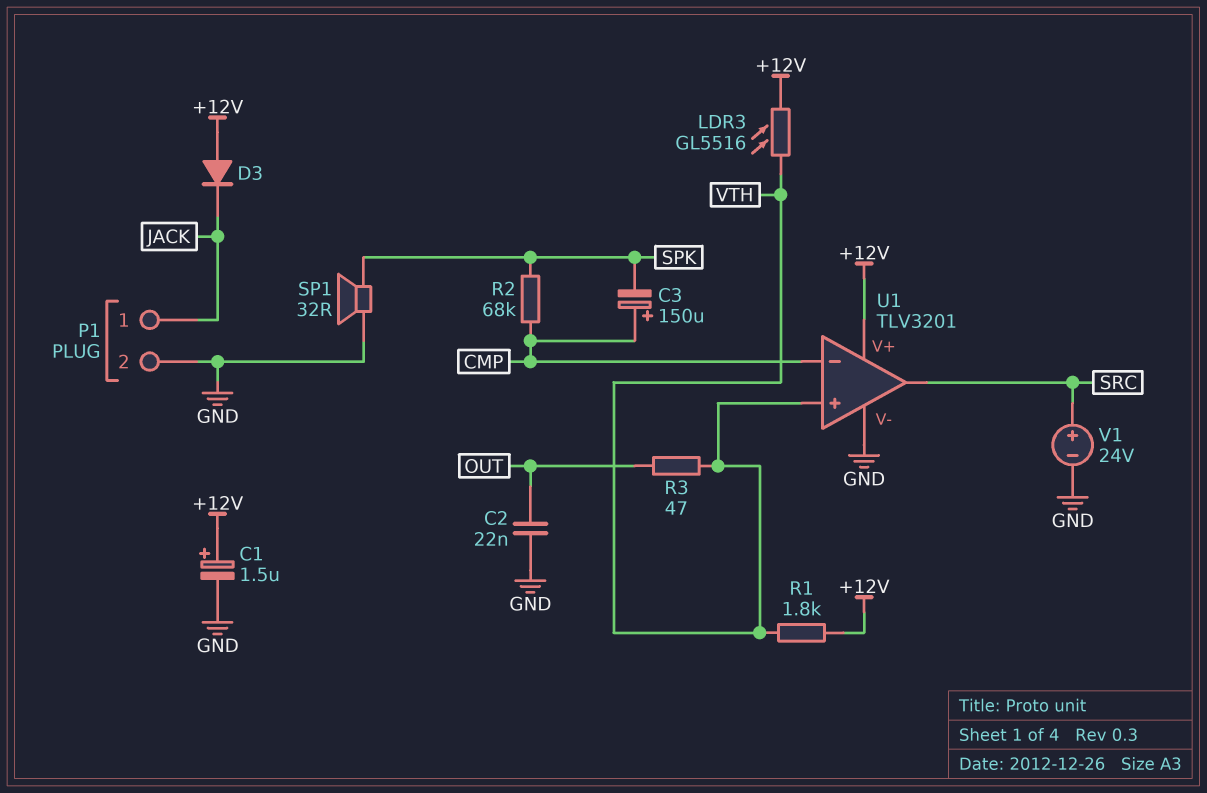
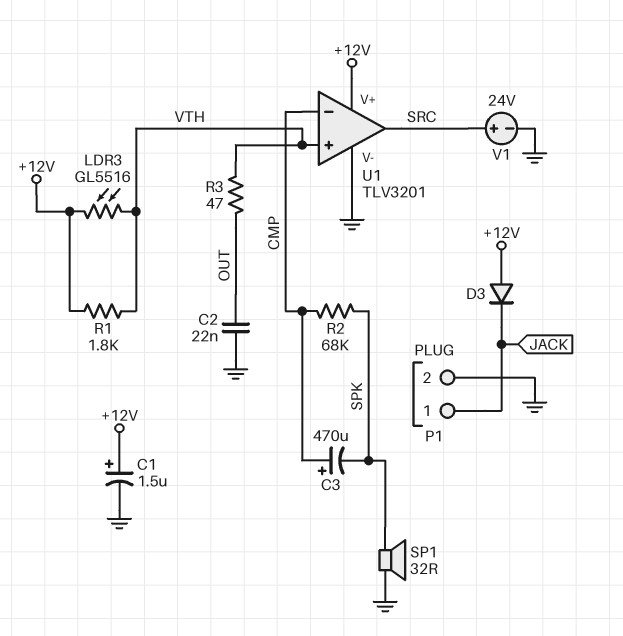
C3: 150uF (plus CMP, minus SPK) -> 470uF (plus CMP, minus SPK)

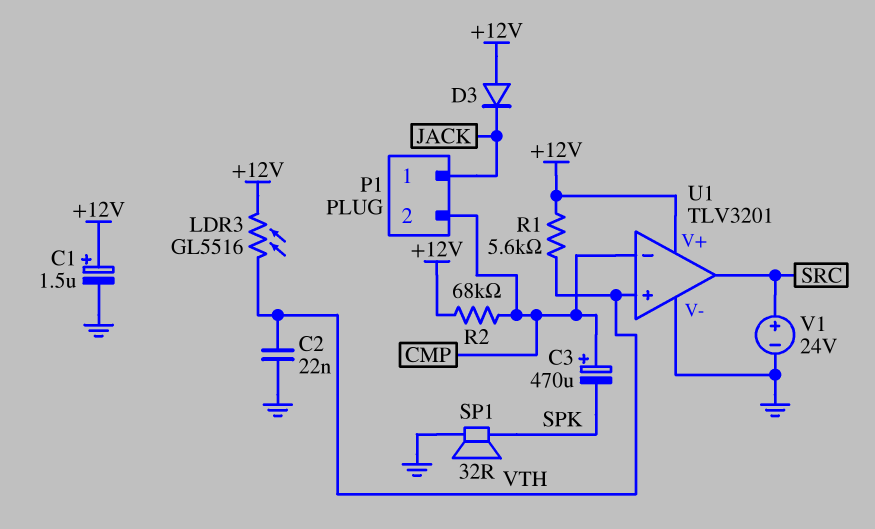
C2: 22nF (GND, OUT) -> 22nF (GND, VTH)
P1 pin 2: GND -> CMP
R1: 1.8k (+12V, VTH) -> 5.6k (+12V, VTH)
R2: 68k (CMP, SPK) -> 68k (+12V, CMP)
R3: 47 (OUT, VTH) -> none

